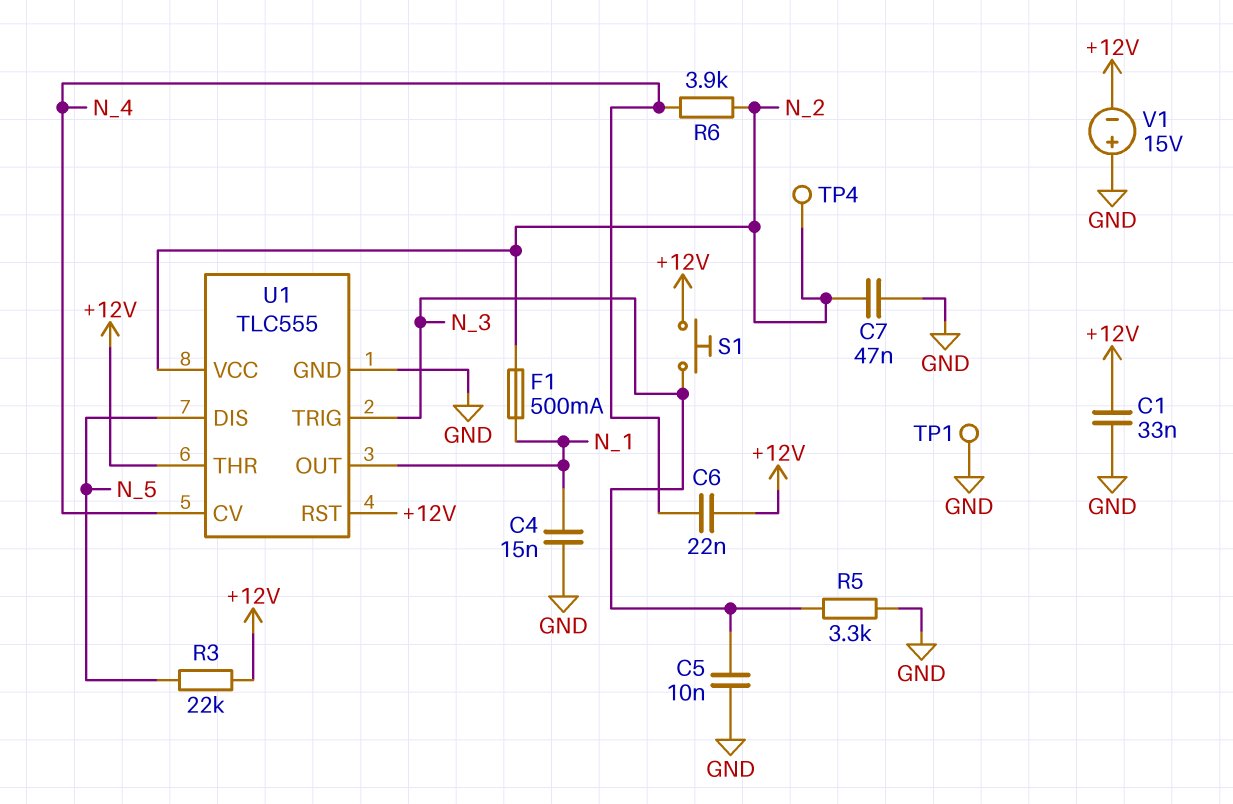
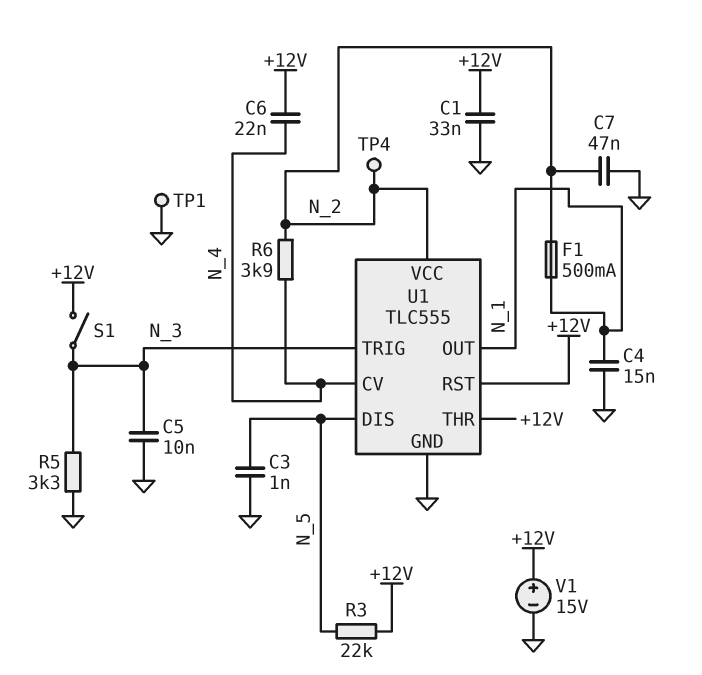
C3: none -> 1nF (GND, N_5)
S1: button (+12V, N_3) -> switch (+12V, N_3)
V1: 15V (plus GND, minus +12V) -> 15V (plus +12V, minus GND)

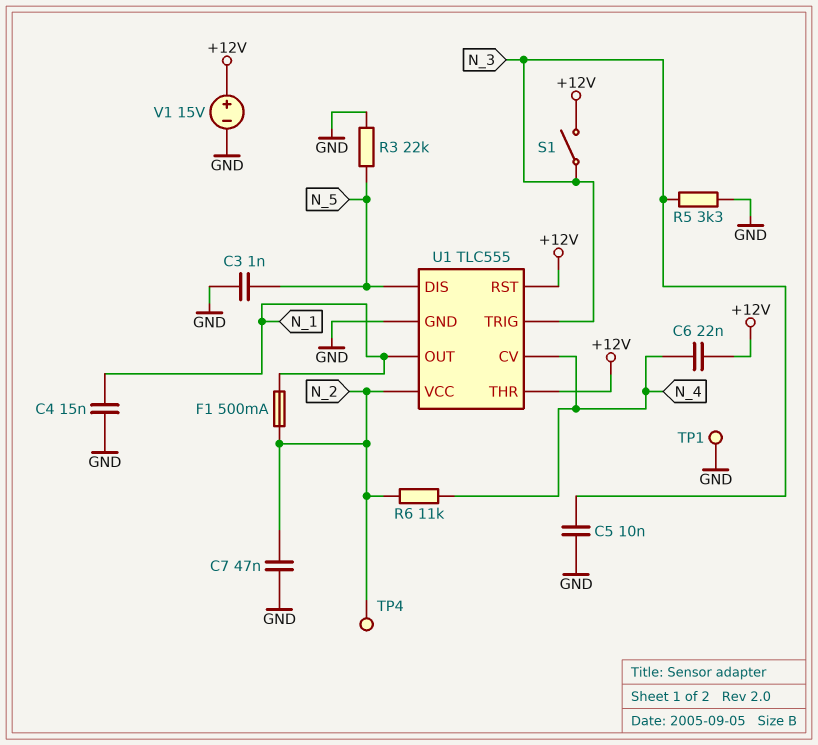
C1: 33nF (+12V, GND) -> none
R3: 22k (+12V, N_5) -> 22k (GND, N_5)
R6: 3.9k (N_2, N_4) -> 11k (N_2, N_4)

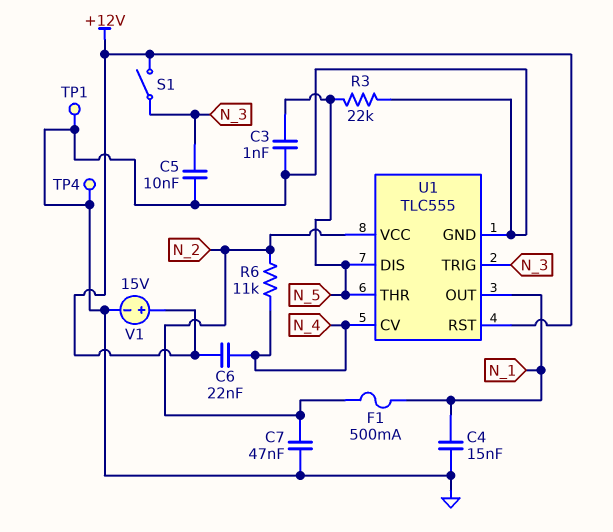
R5: 3.3k (GND, N_3) -> none
TP4: test point (N_2) -> test point (GND)
U1 pin THR: +12V -> N_5

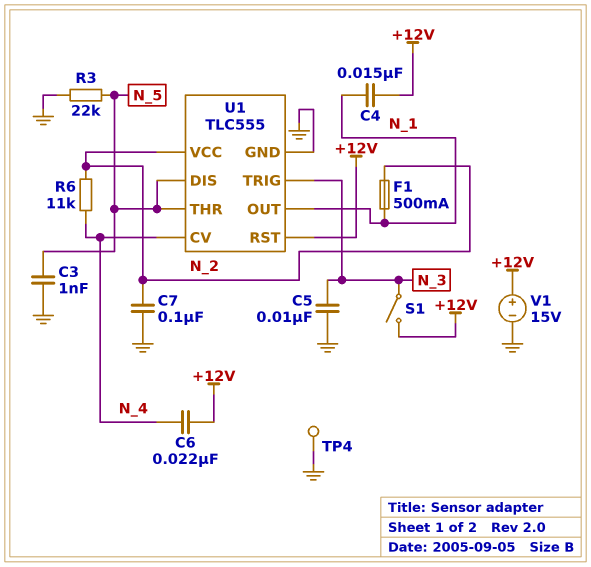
C4: 15nF (GND, N_1) -> 15nF (+12V, N_1)
C7: 47nF (GND, N_2) -> 100nF (GND, N_2)
TP1: test point (GND) -> none

